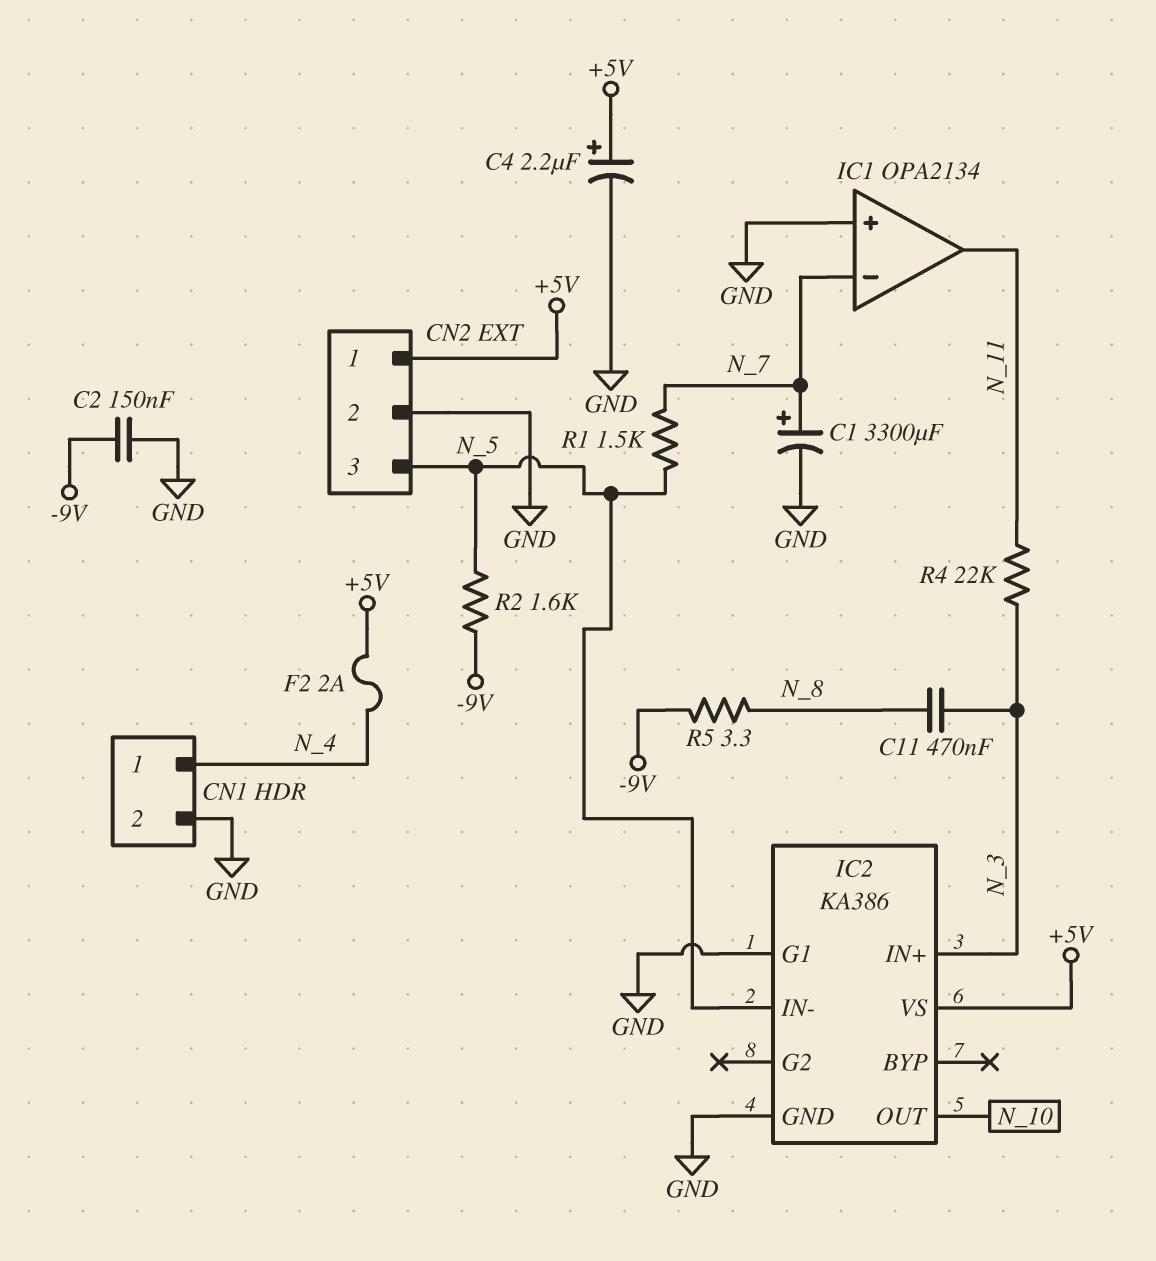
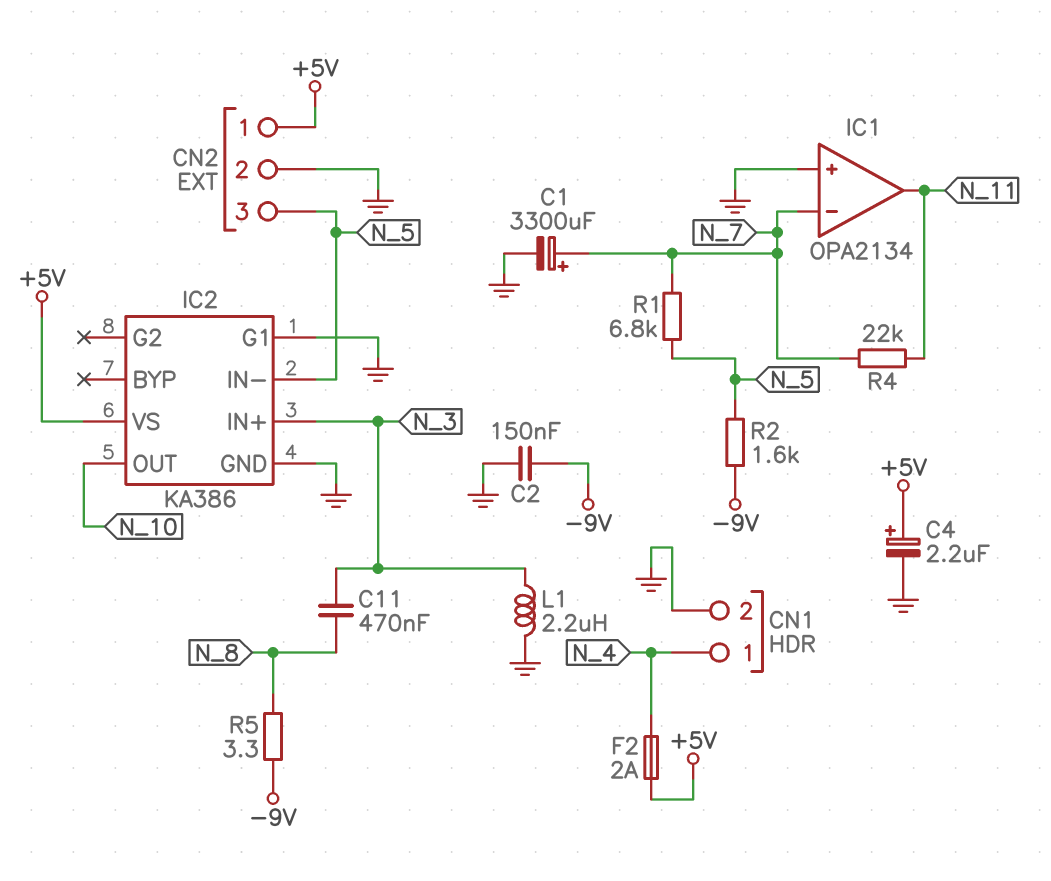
L1: none -> 2.2uH (GND, N_3)
R1: 1.5k (N_5, N_7) -> 6.8k (N_5, N_7)
R4: 22k (N_3, N_11) -> 22k (N_7, N_11)

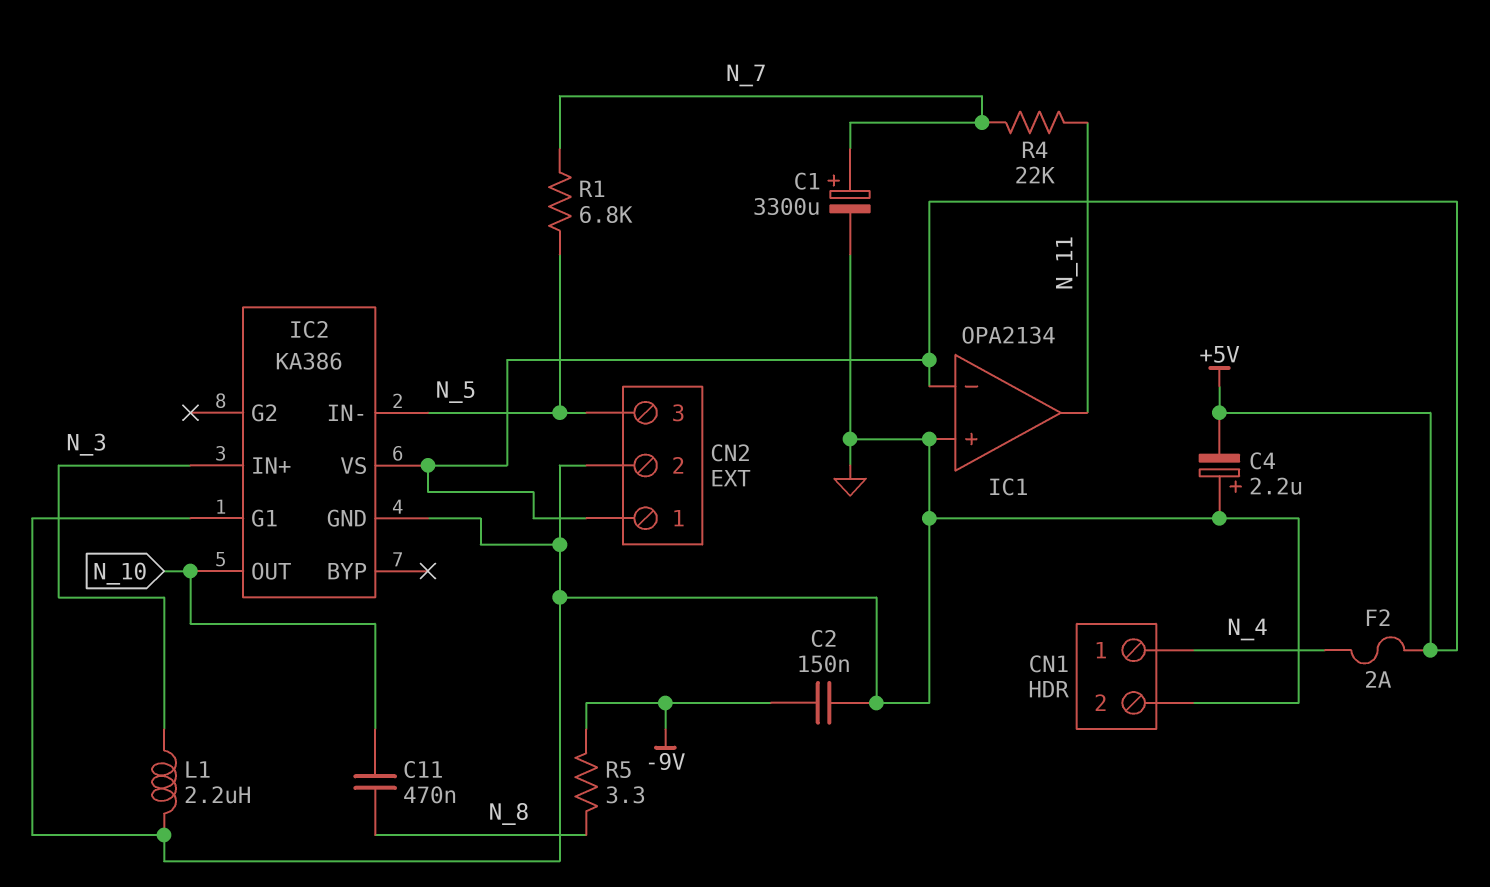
C4: 2.2uF (plus +5V, minus GND) -> 2.2uF (plus GND, minus +5V)
C11: 470nF (N_3, N_8) -> 470nF (N_8, N_10)
IC1 pin in-: N_7 -> +5V
R2: 1.6k (-9V, N_5) -> none

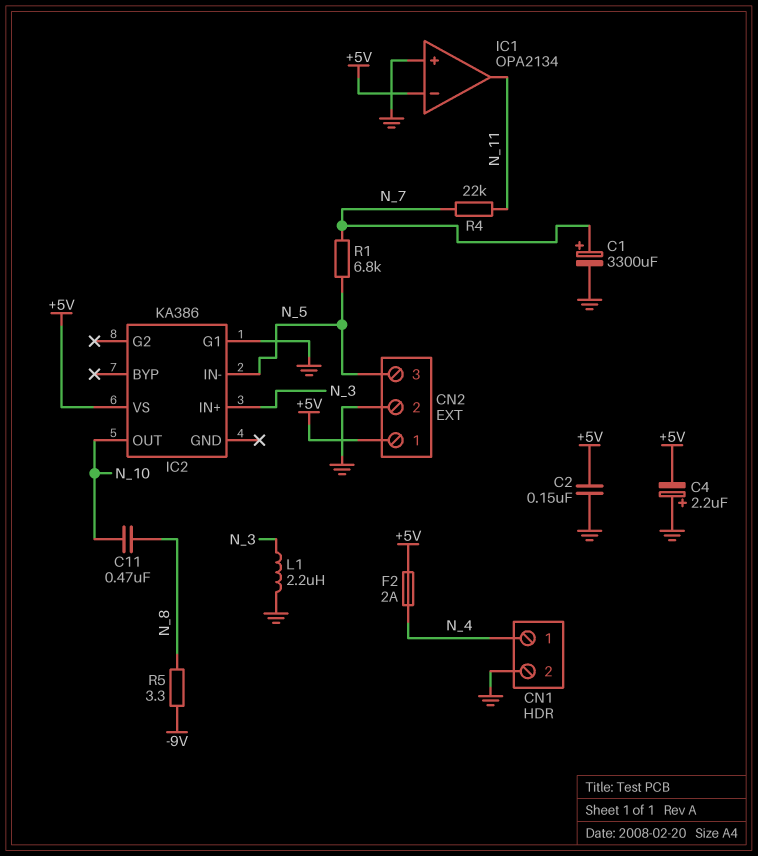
C2: 150nF (-9V, GND) -> 150nF (+5V, GND)
IC2 pin GND: GND -> none

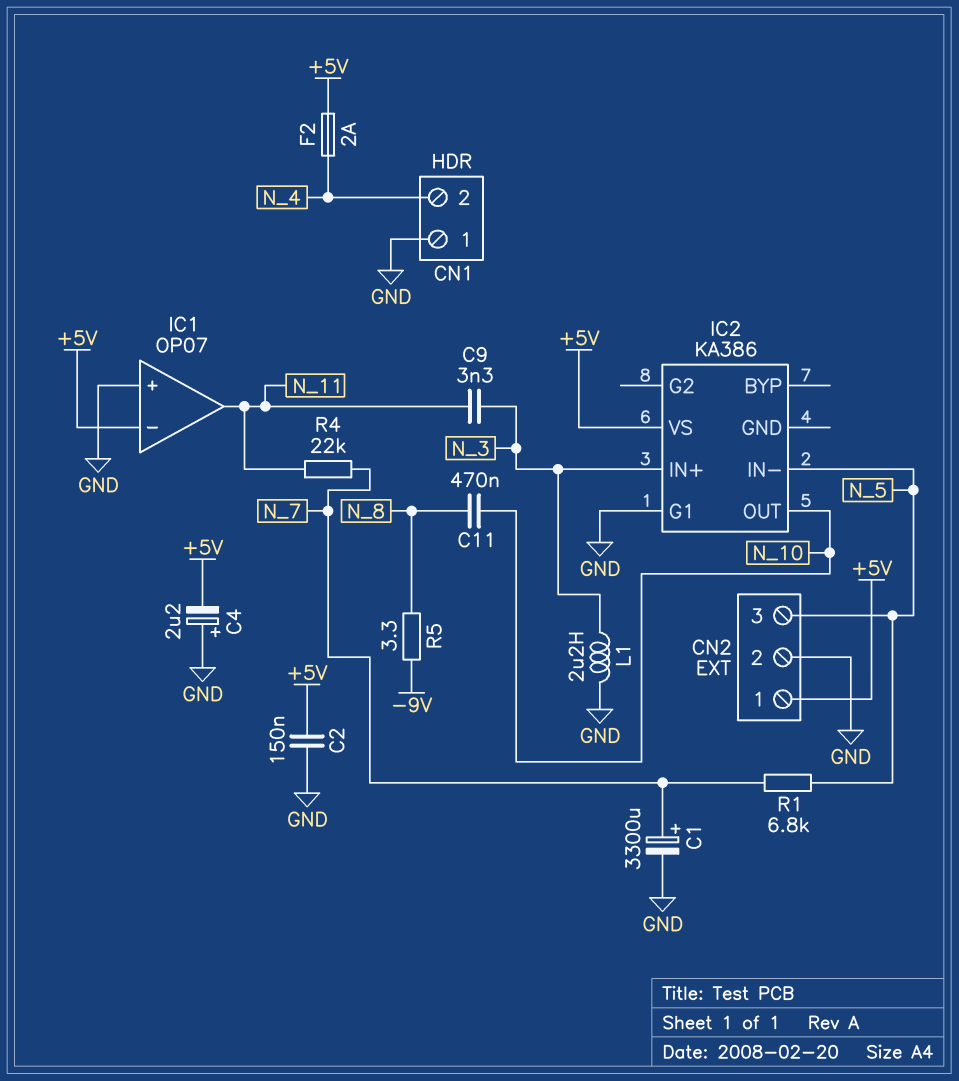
C9: none -> 3.3nF (N_3, N_11)
CN1 pin 1: N_4 -> GND
CN1 pin 2: GND -> N_4
IC1: OPA2134 -> OP07

